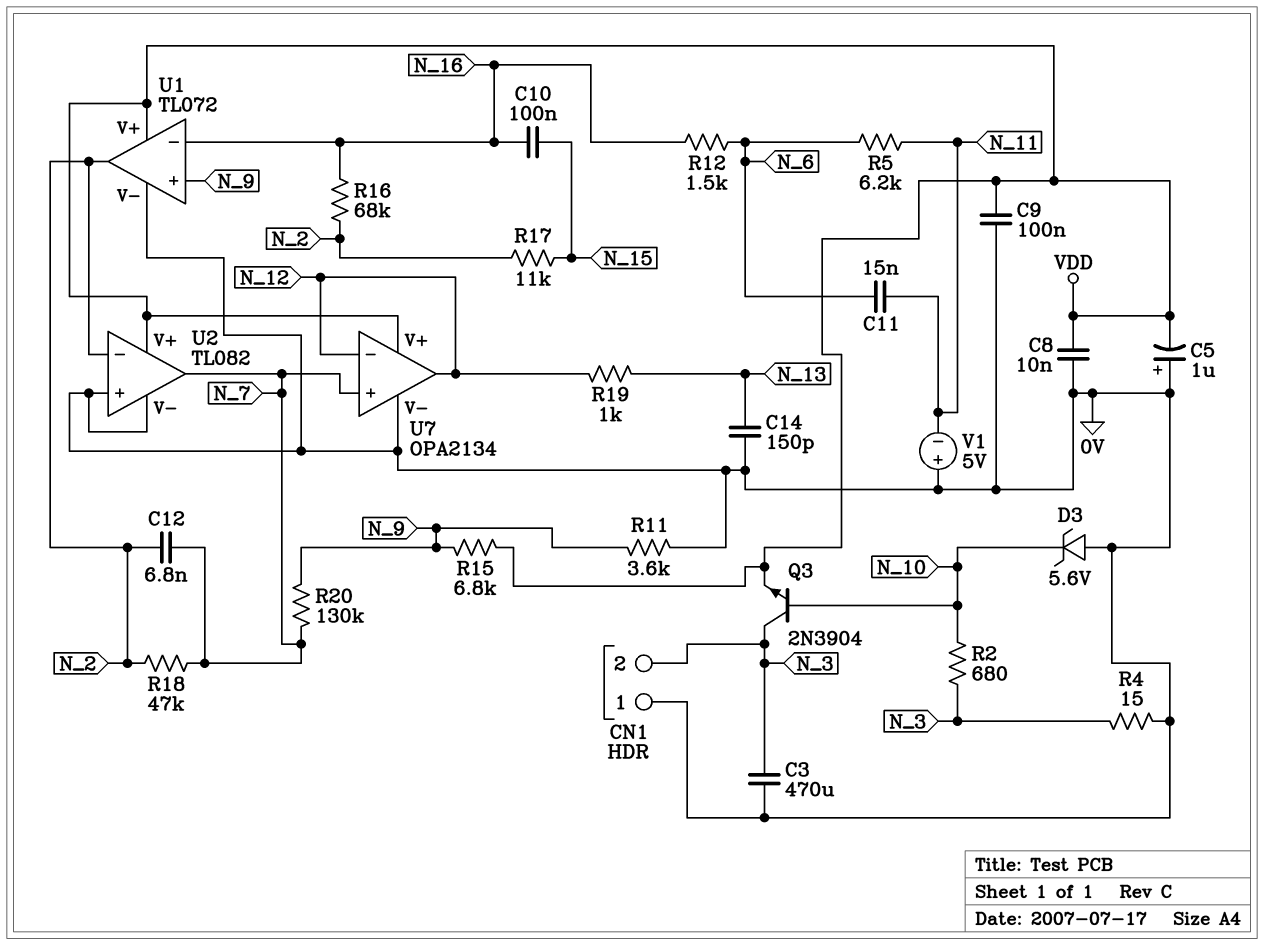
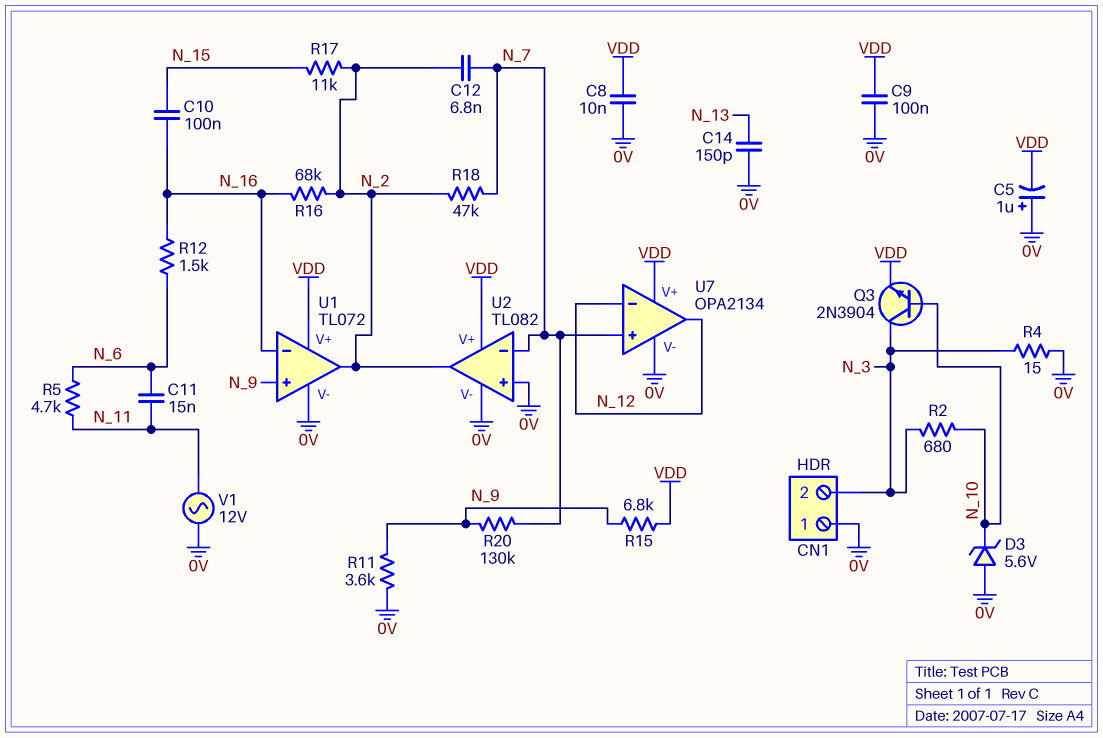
C3: 470uF (0V, N_3) -> none
R5: 6.2k (N_6, N_11) -> 4.7k (N_6, N_11)
R19: 1k (N_12, N_13) -> none
U2 pin in-: N_2 -> N_7
U2 pin out: N_7 -> N_2
V1: 5V (plus 0V, minus N_11) -> AC 12V (0V, N_11)

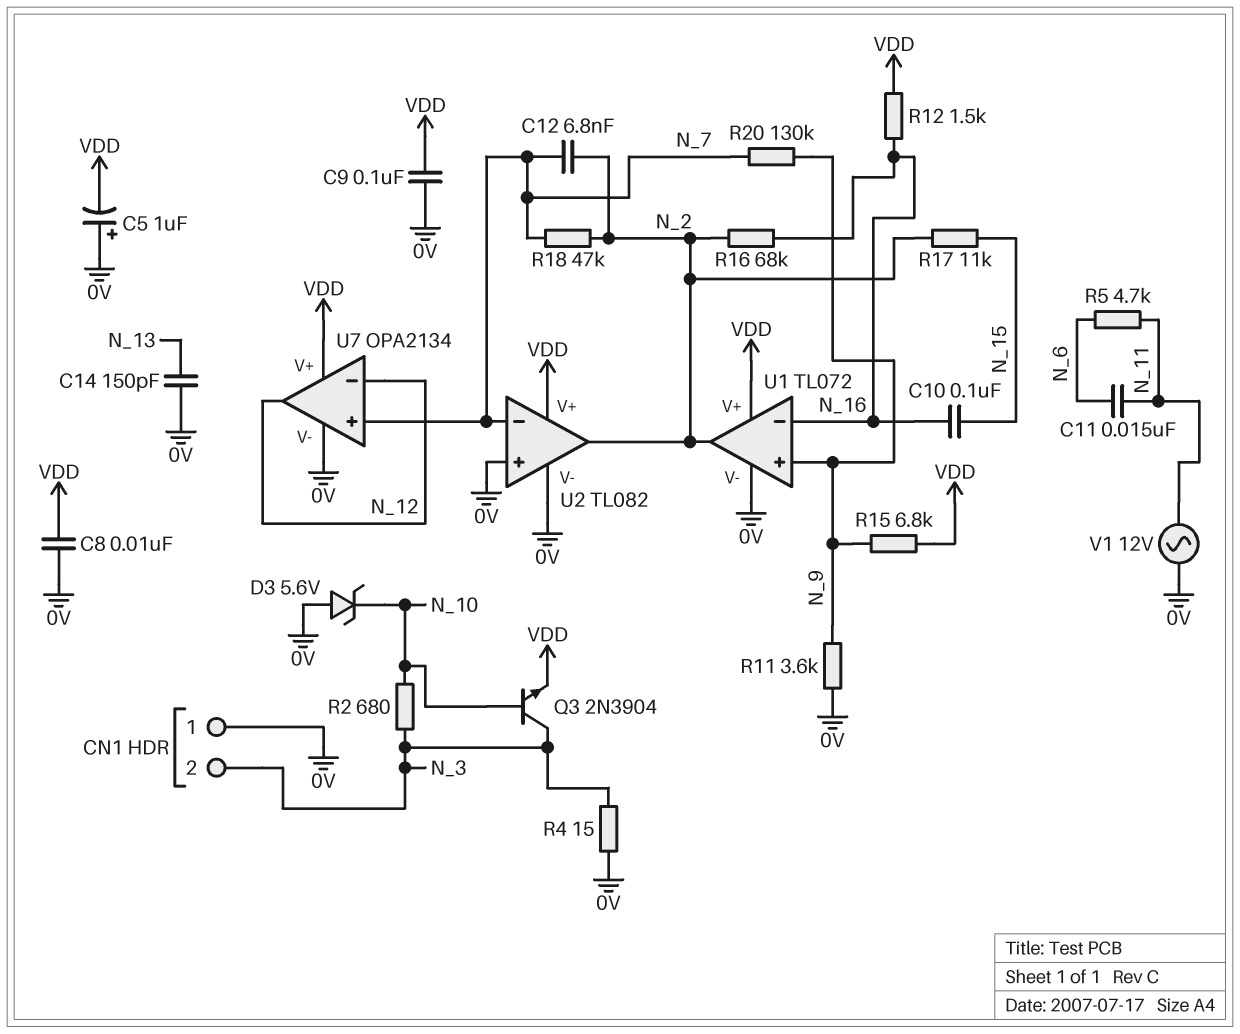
R12: 1.5k (N_6, N_16) -> 1.5k (N_16, VDD)

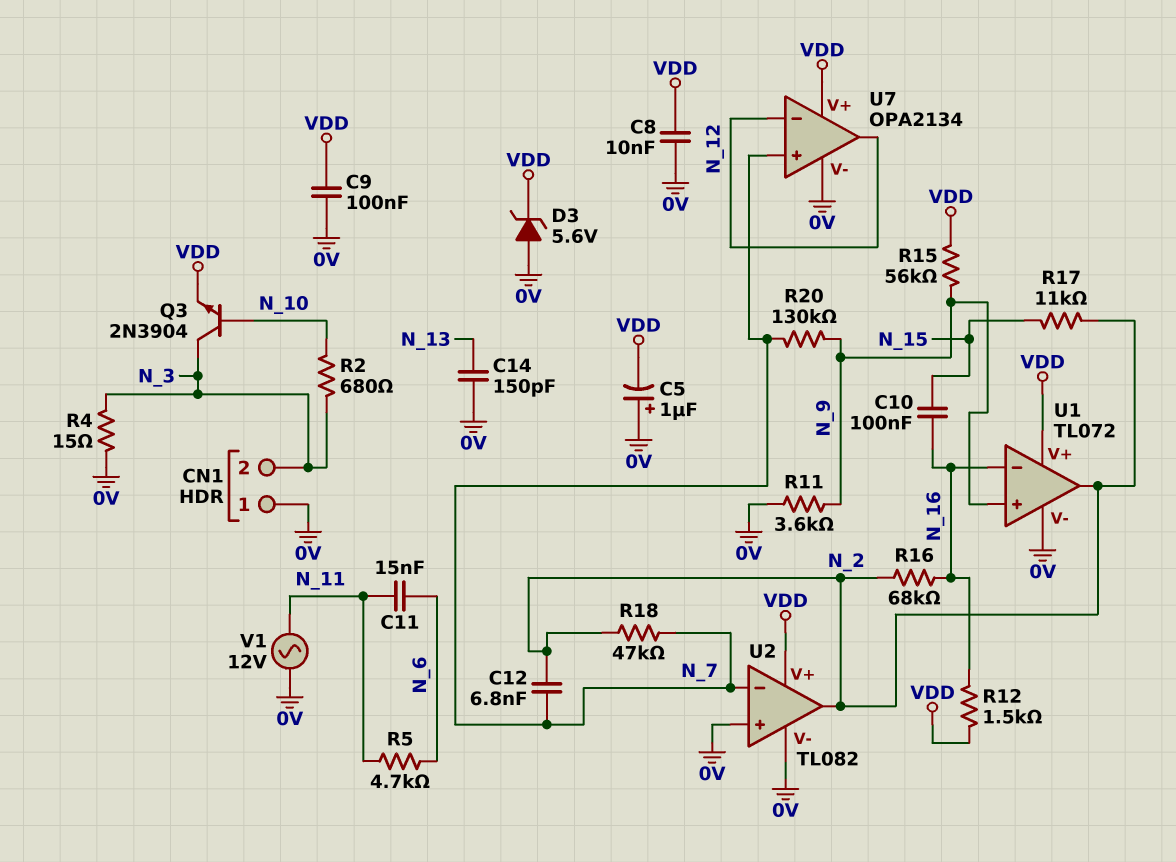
D3: zener 5.6V (A 0V, K N_10) -> zener 5.6V (A 0V, K VDD)
R15: 6.8k (N_9, VDD) -> 56k (N_9, VDD)

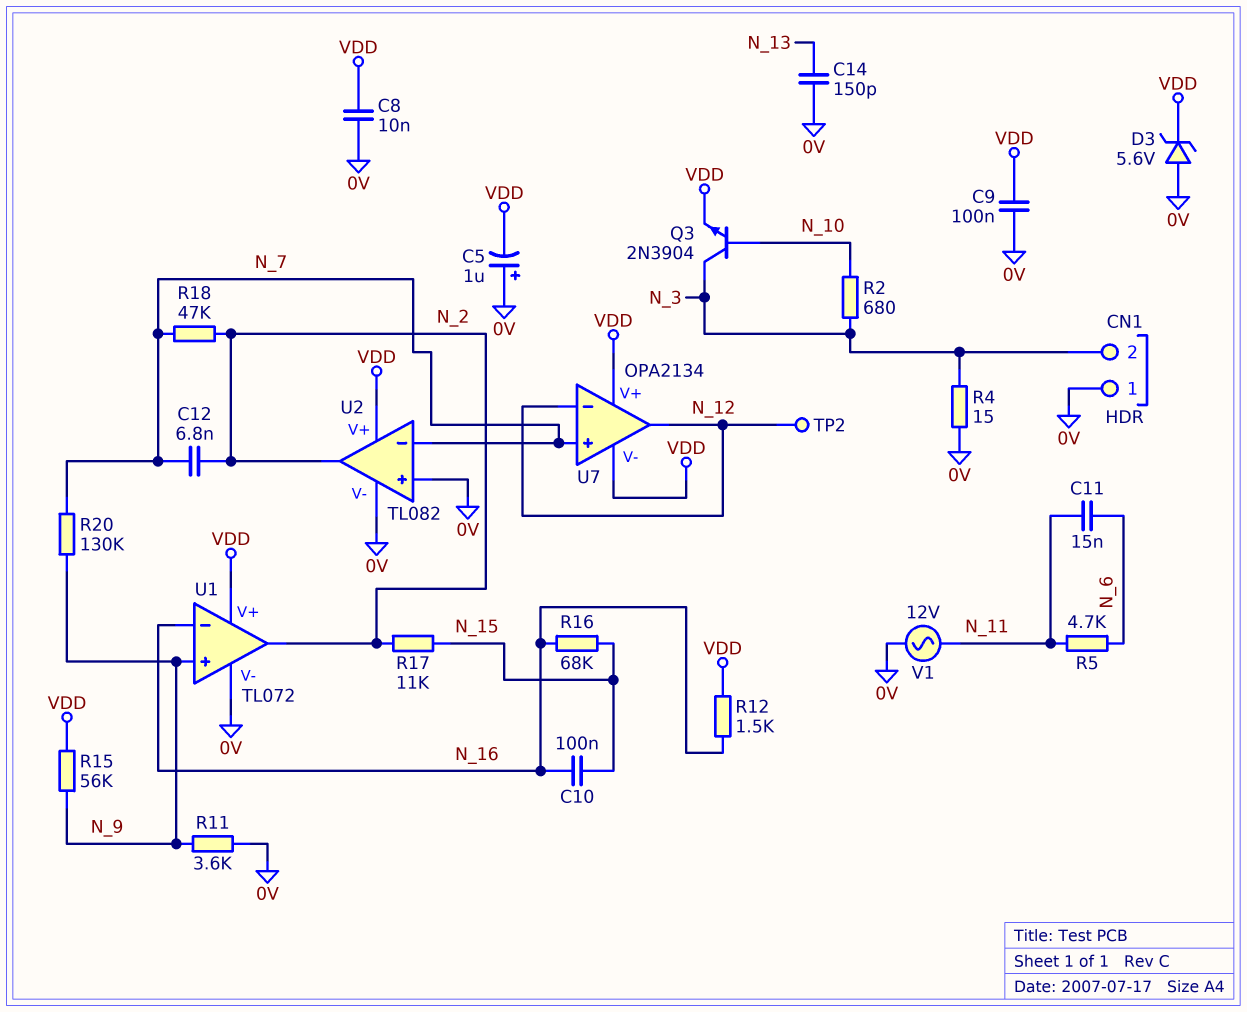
R16: 68k (N_2, N_16) -> 68k (N_15, N_16)
TP2: none -> test point (N_12)
U7 pin V-: 0V -> VDD

